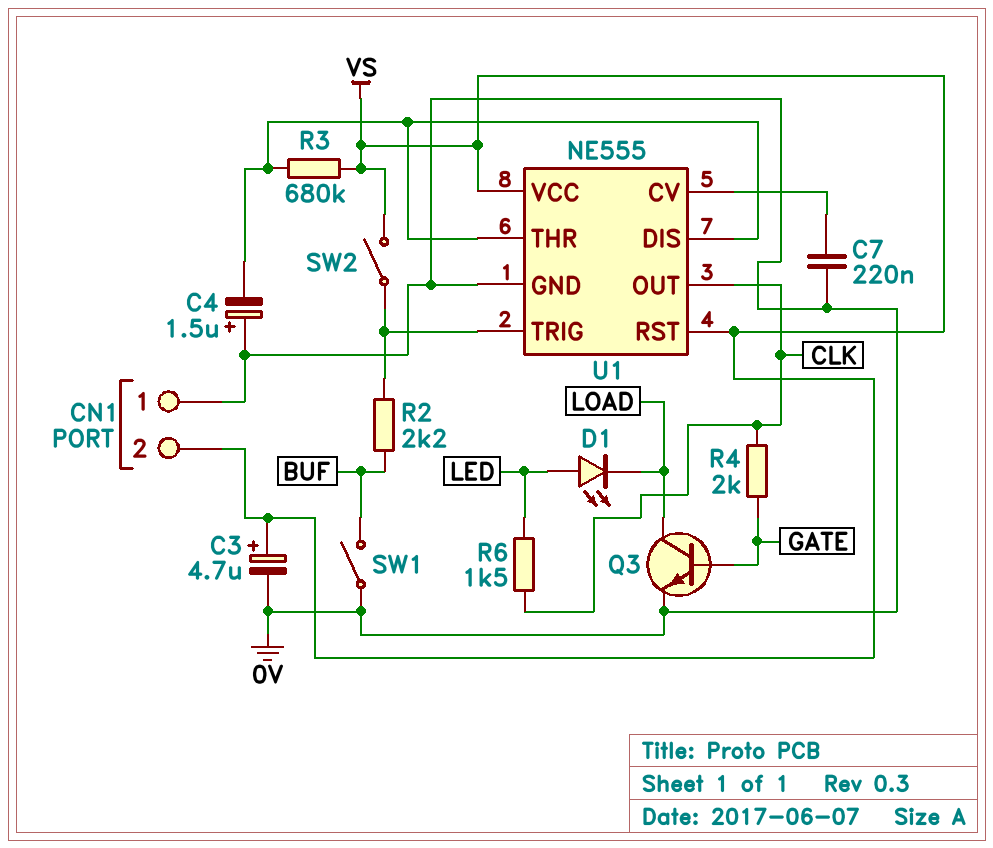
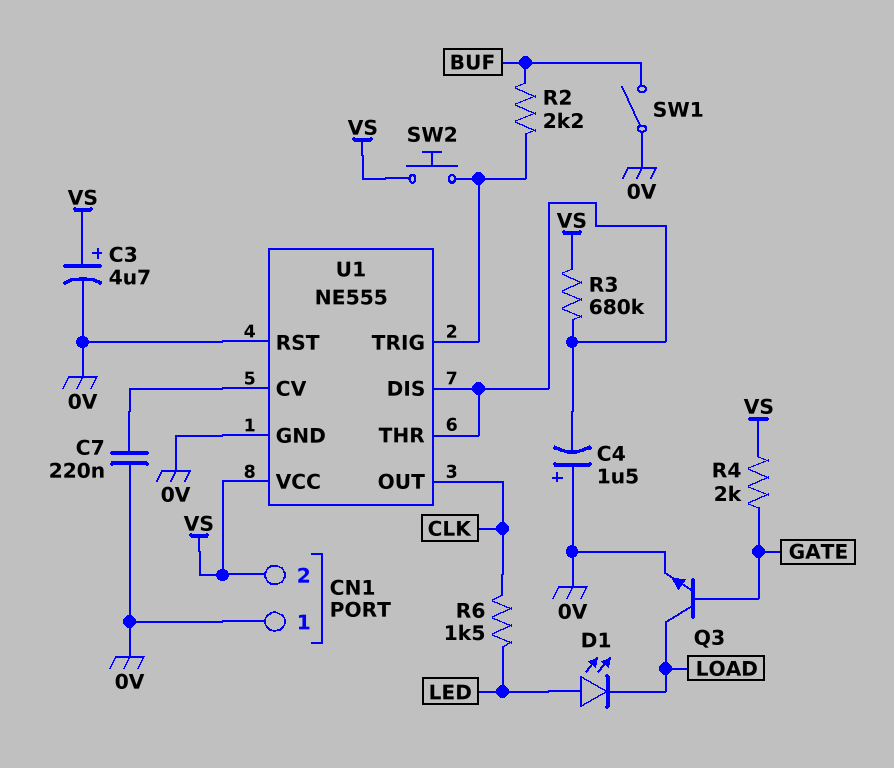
R4: 2k (CLK, GATE) -> 2k (GATE, VS)
SW2: switch (U1/TRIG, VS) -> button (U1/TRIG, VS)
U1 pin RST: VS -> 0V

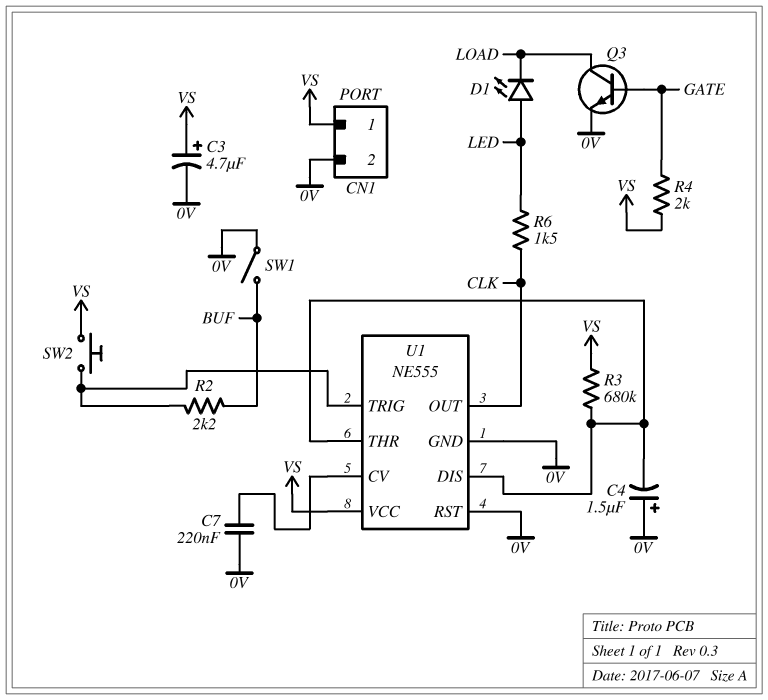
CN1 pin 1: 0V -> VS
CN1 pin 2: VS -> 0V

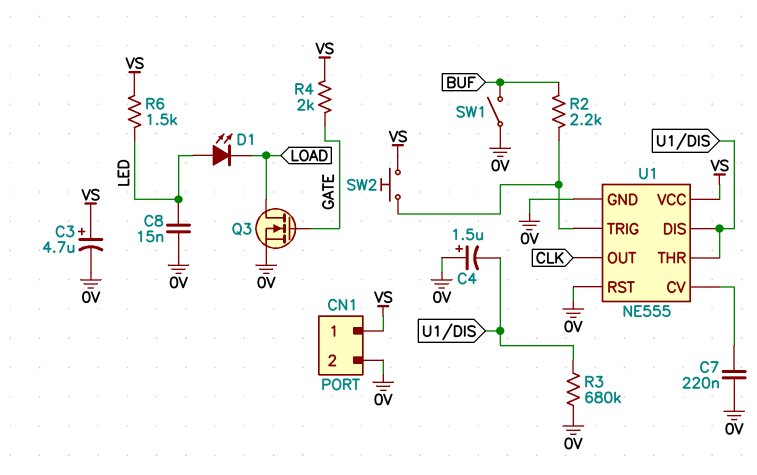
C8: none -> 15nF (0V, LED)
Q3: NPN (B GATE, C LOAD, E 0V) -> NMOS (G GATE, D LOAD, S 0V)
R3: 680k (U1/DIS, VS) -> 680k (0V, U1/DIS)
R6: 1.5k (CLK, LED) -> 1.5k (LED, VS)

